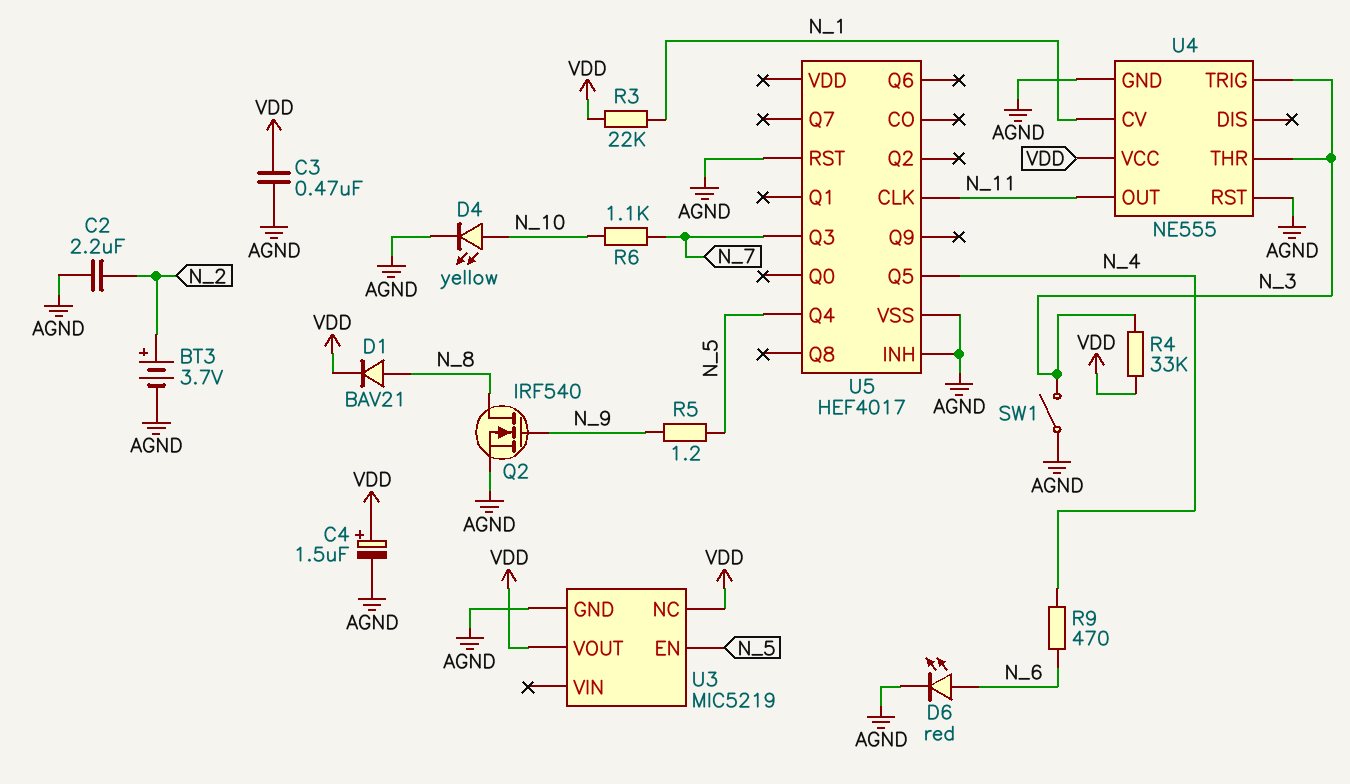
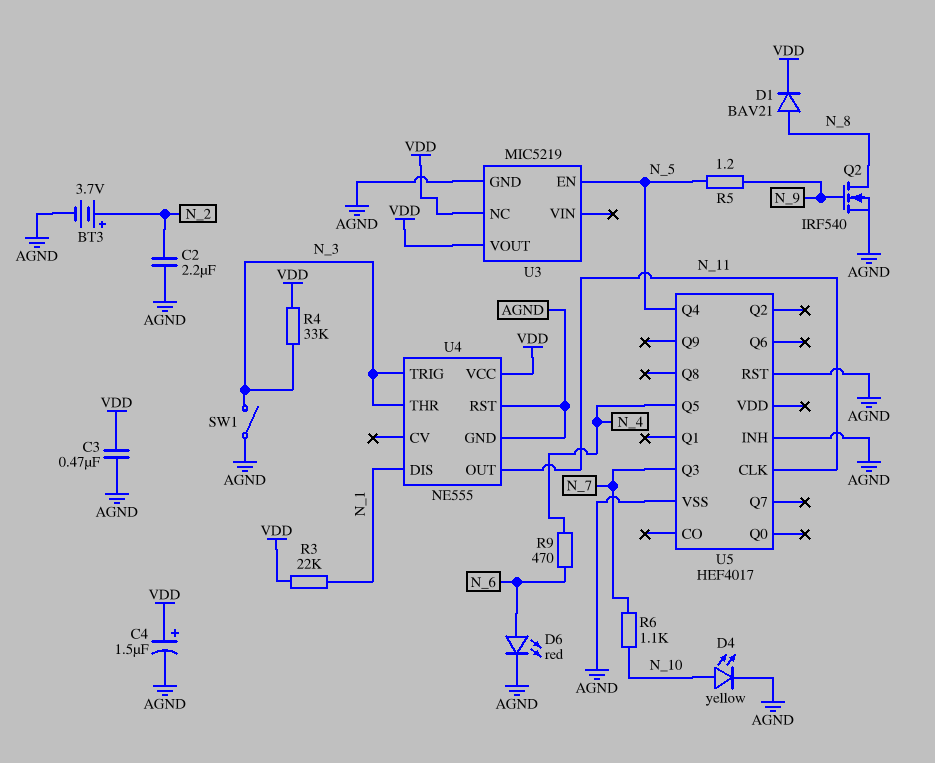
U4 pin CV: N_1 -> none
U4 pin DIS: none -> N_1

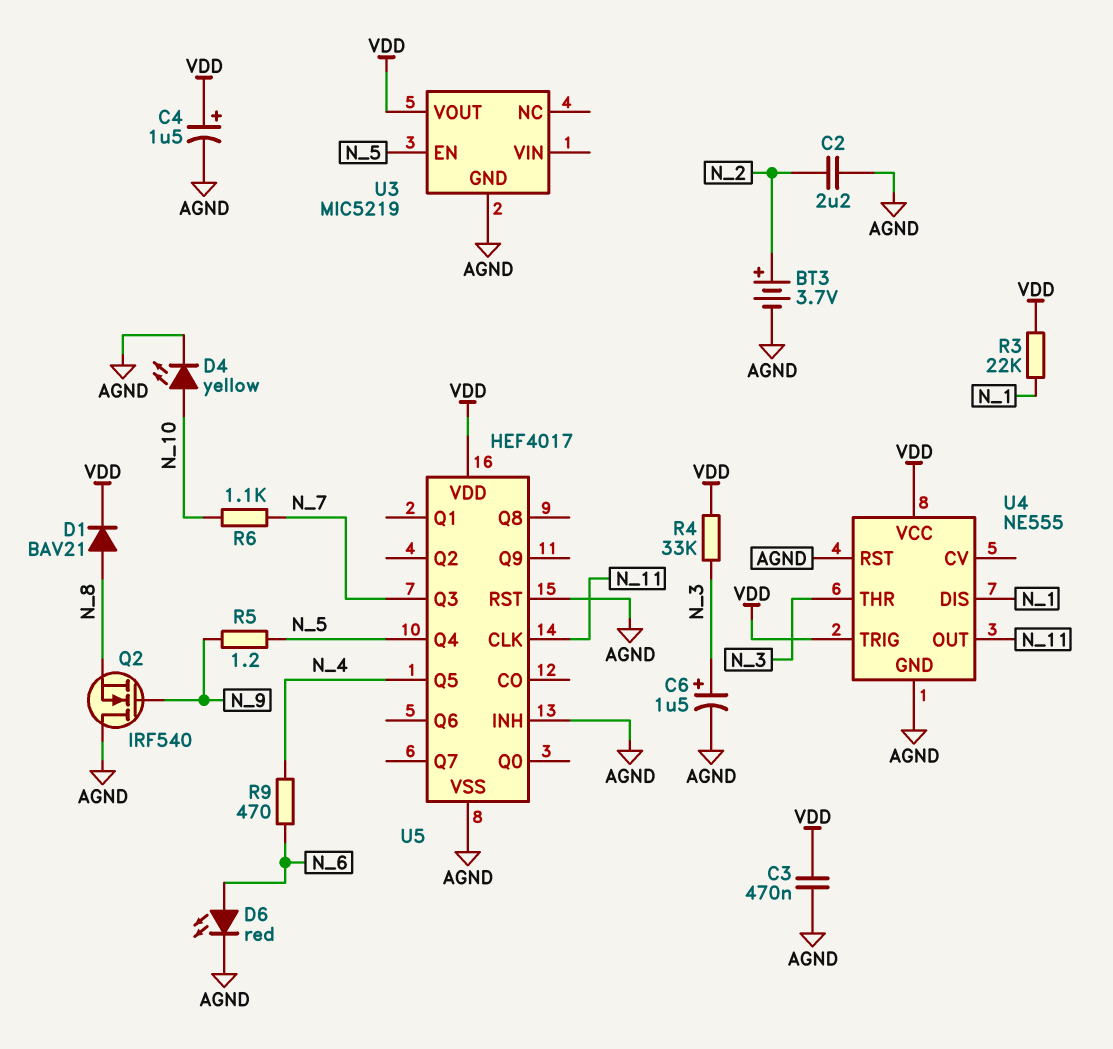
C6: none -> 1.5uF (plus N_3, minus AGND)
Q2: NMOS IRF540 (G N_9, D N_8, S AGND) -> NMOS IRF540 (G N_9, D AGND, S N_8)
SW1: switch (AGND, N_3) -> none
U3 pin NC: VDD -> none
U4 pin TRIG: N_3 -> VDD
U5 pin VDD: none -> VDD

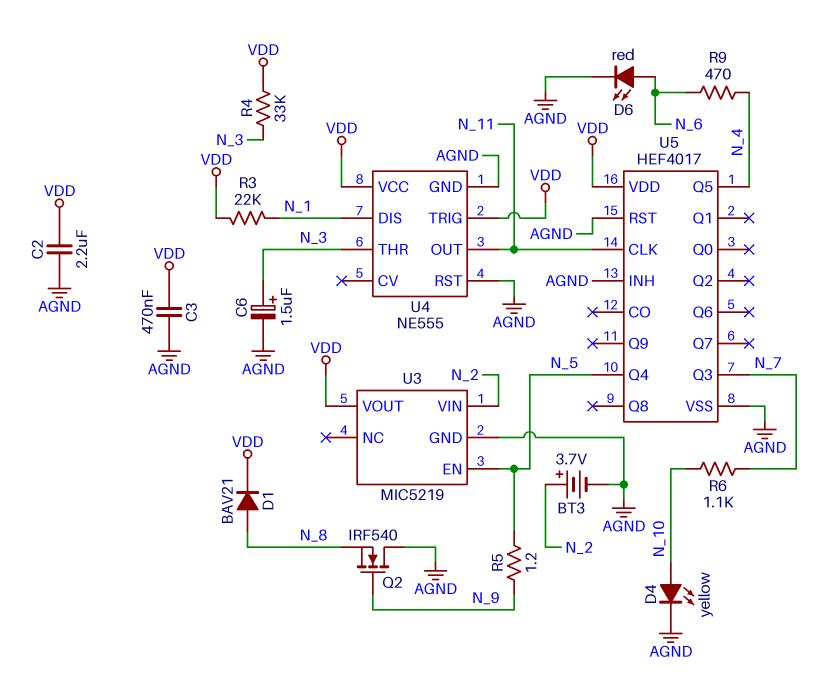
C2: 2.2uF (AGND, N_2) -> 2.2uF (AGND, VDD)
C4: 1.5uF (plus VDD, minus AGND) -> none
U3 pin VIN: none -> N_2

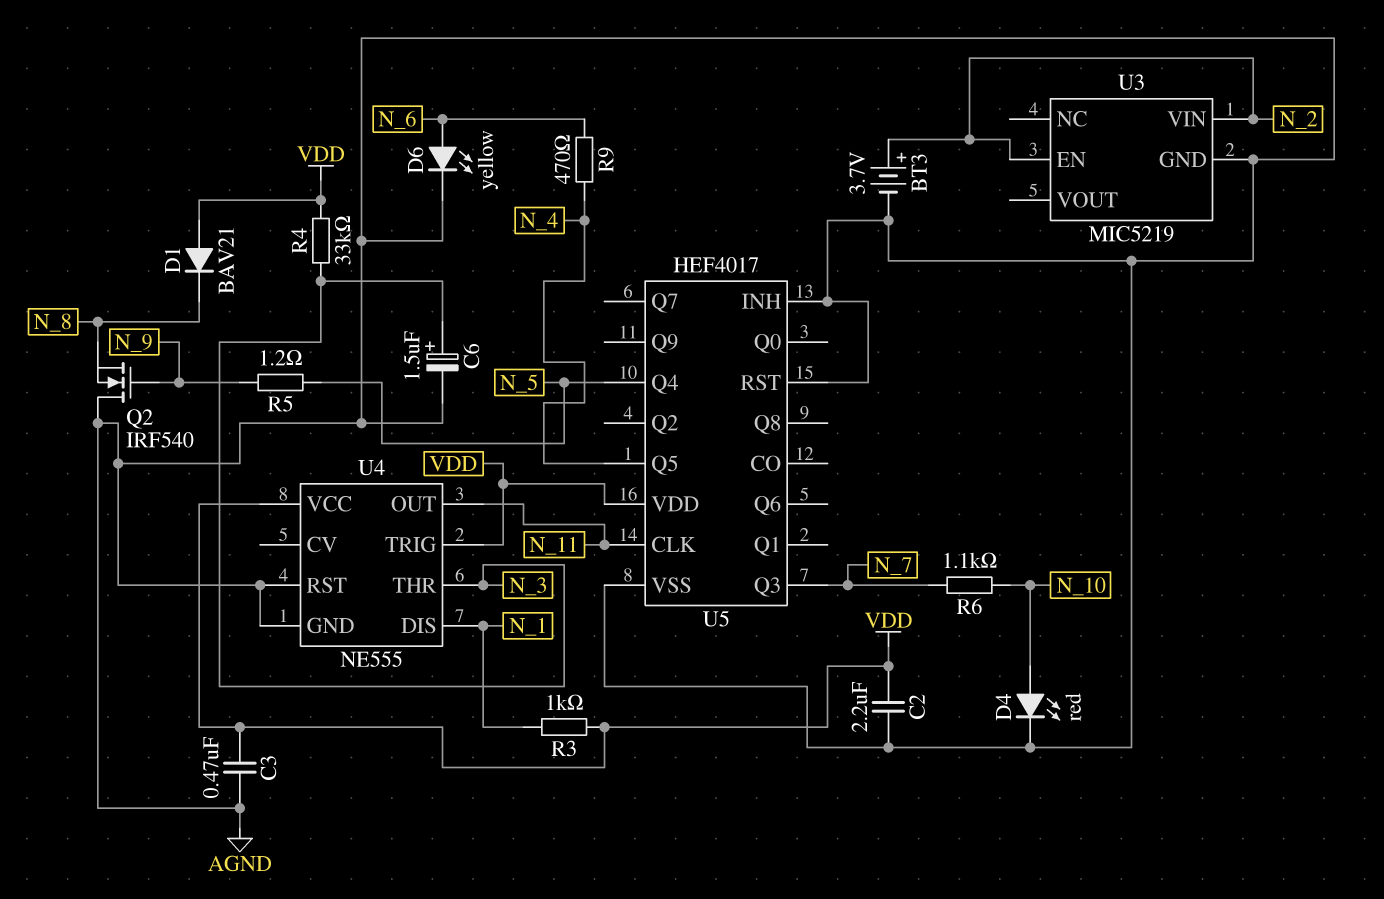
D1: diode BAV21 (A N_8, K VDD) -> diode BAV21 (A VDD, K N_8)
D4: LED yellow (A N_10, K AGND) -> LED red (A N_10, K AGND)
D6: LED red (A N_6, K AGND) -> LED yellow (A N_6, K AGND)
R3: 22k (N_1, VDD) -> 1k (N_1, VDD)
U3 pin EN: N_5 -> N_2
U3 pin VOUT: VDD -> none

